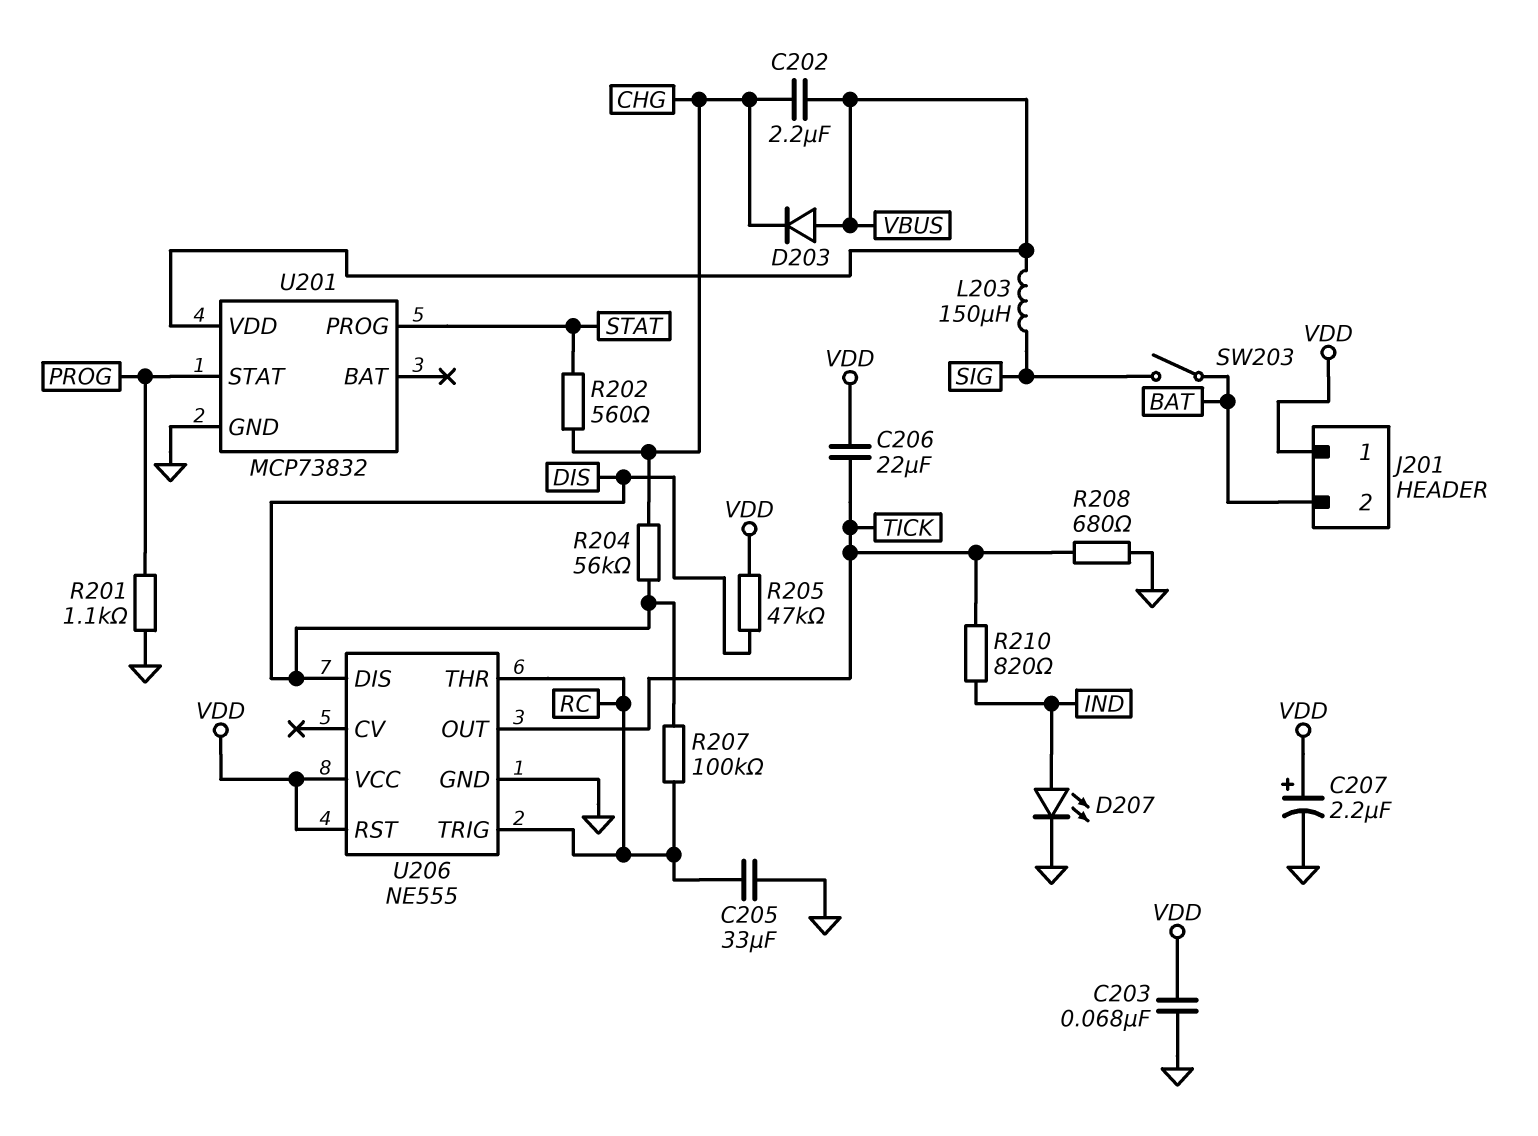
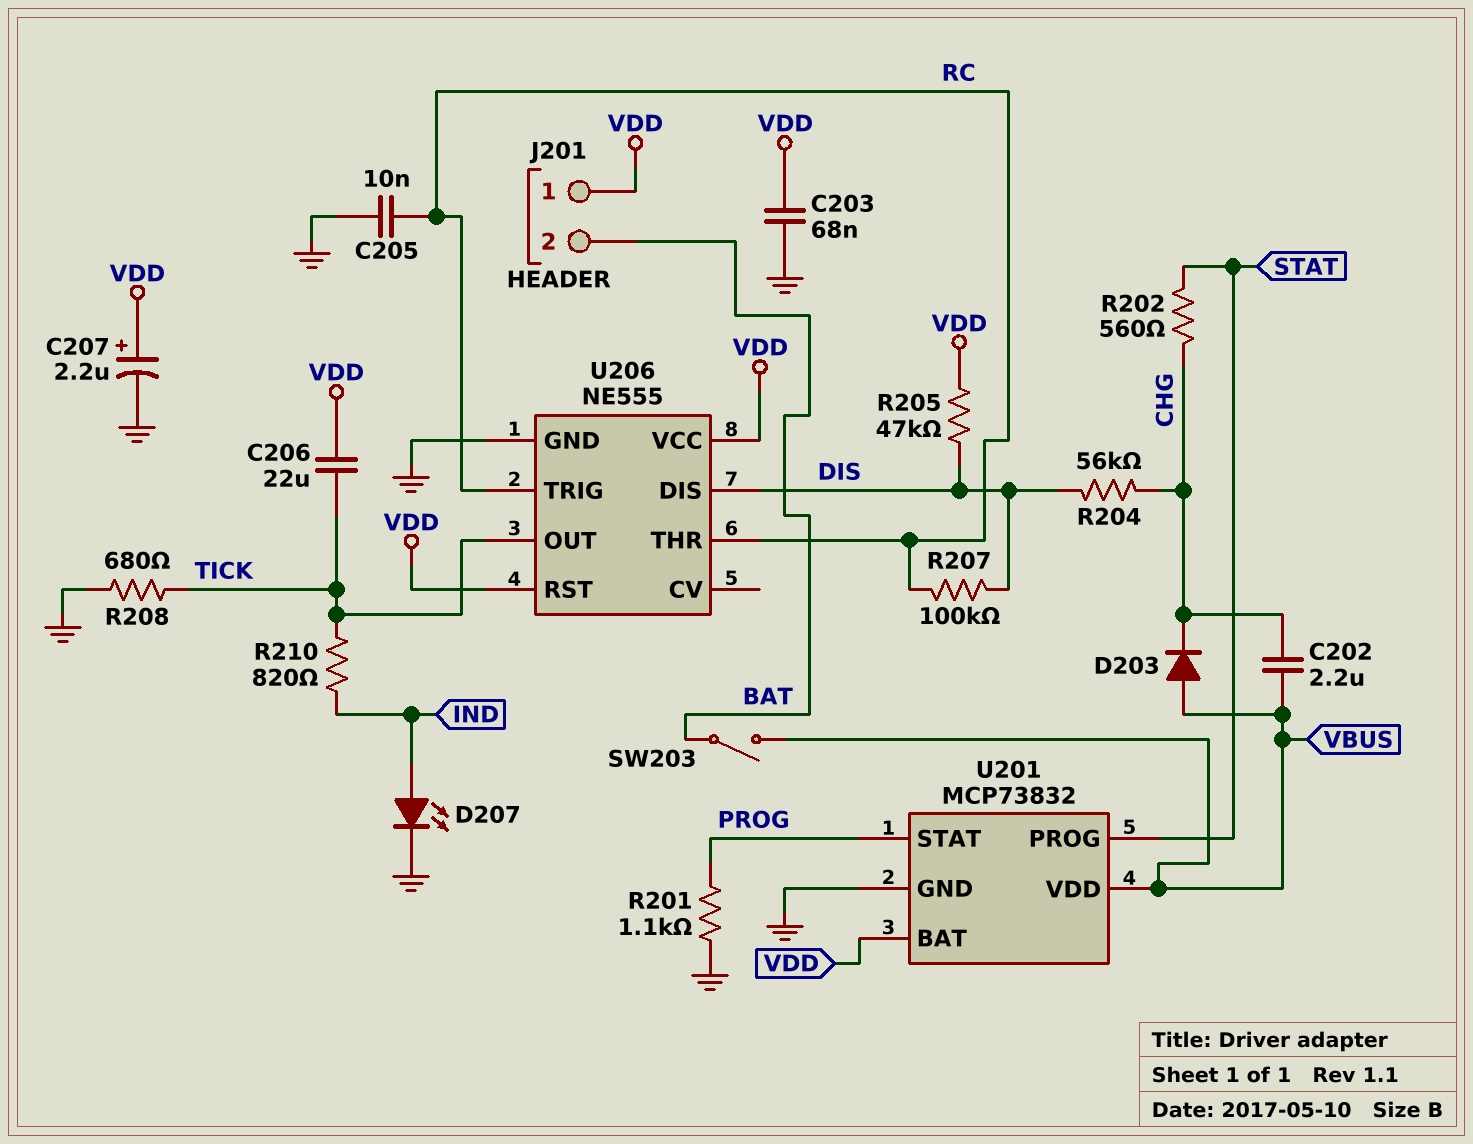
C205: 33uF (GND, RC) -> 10nF (GND, RC)
L203: 150uH (SIG, VBUS) -> none
SW203: switch (BAT, SIG) -> switch (BAT, VBUS)
U201 pin BAT: none -> VDD

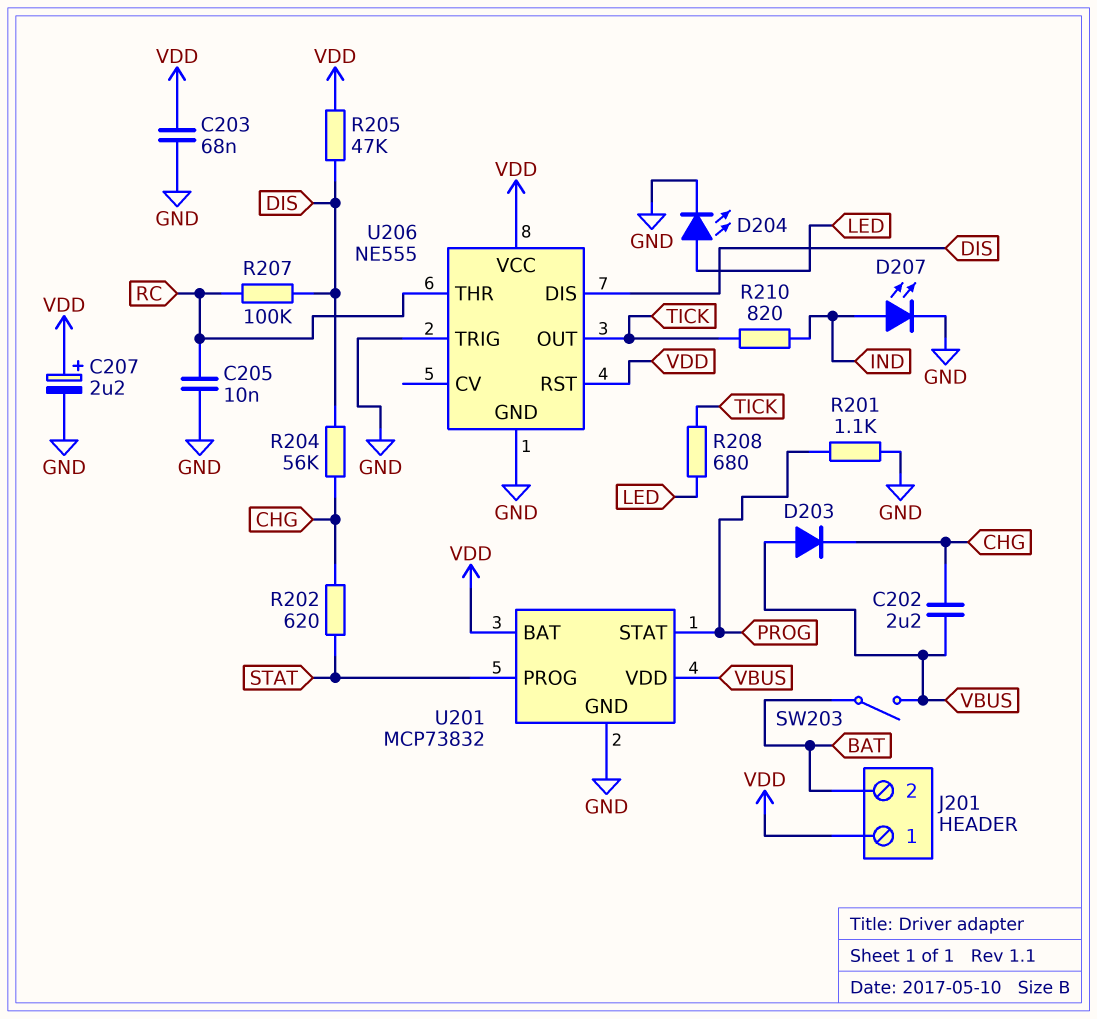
C206: 22uF (TICK, VDD) -> none
D204: none -> LED (A LED, K GND)
R202: 560 (CHG, STAT) -> 620 (CHG, STAT)
R208: 680 (GND, TICK) -> 680 (LED, TICK)
U206 pin TRIG: RC -> GND

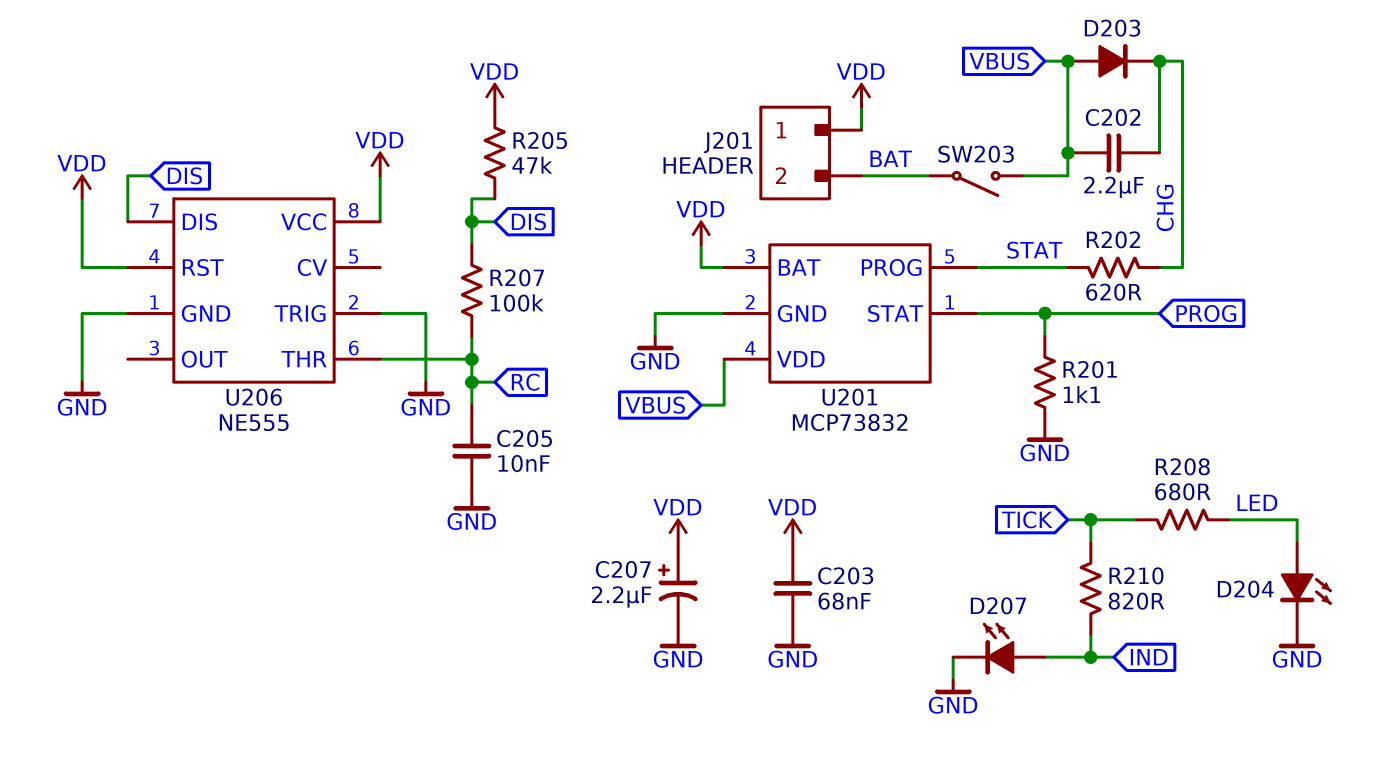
R204: 56k (CHG, DIS) -> none
U206 pin OUT: TICK -> none

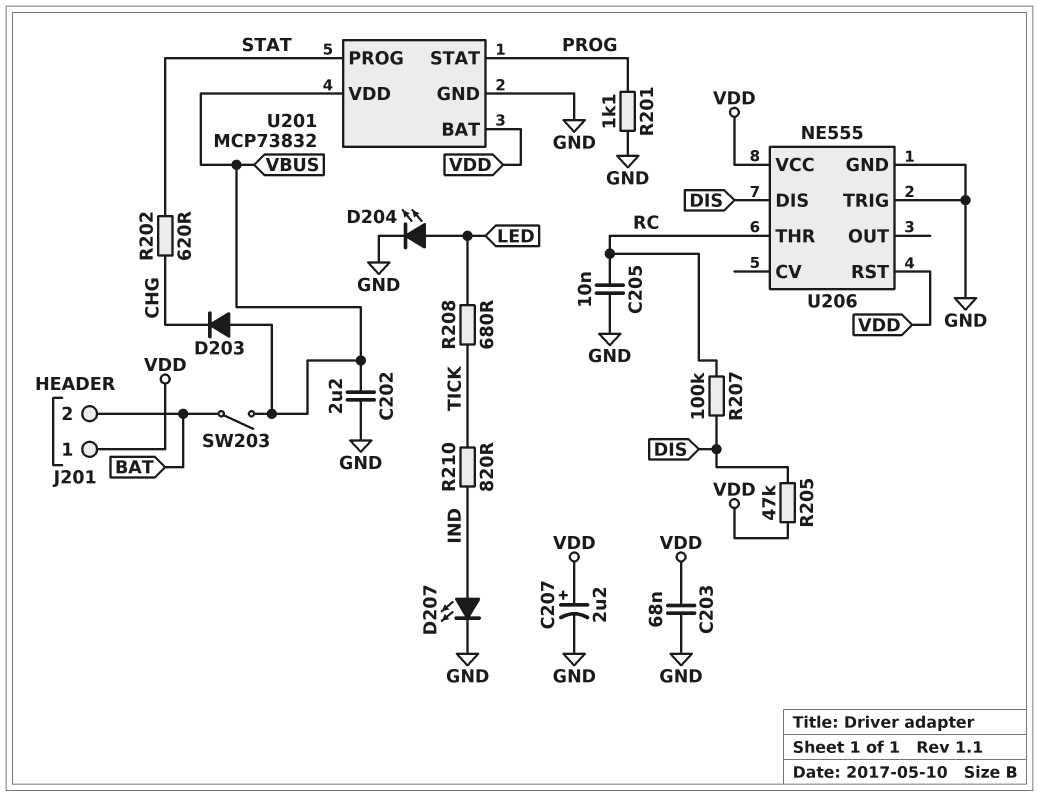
C202: 2.2uF (CHG, VBUS) -> 2.2uF (GND, VBUS)

